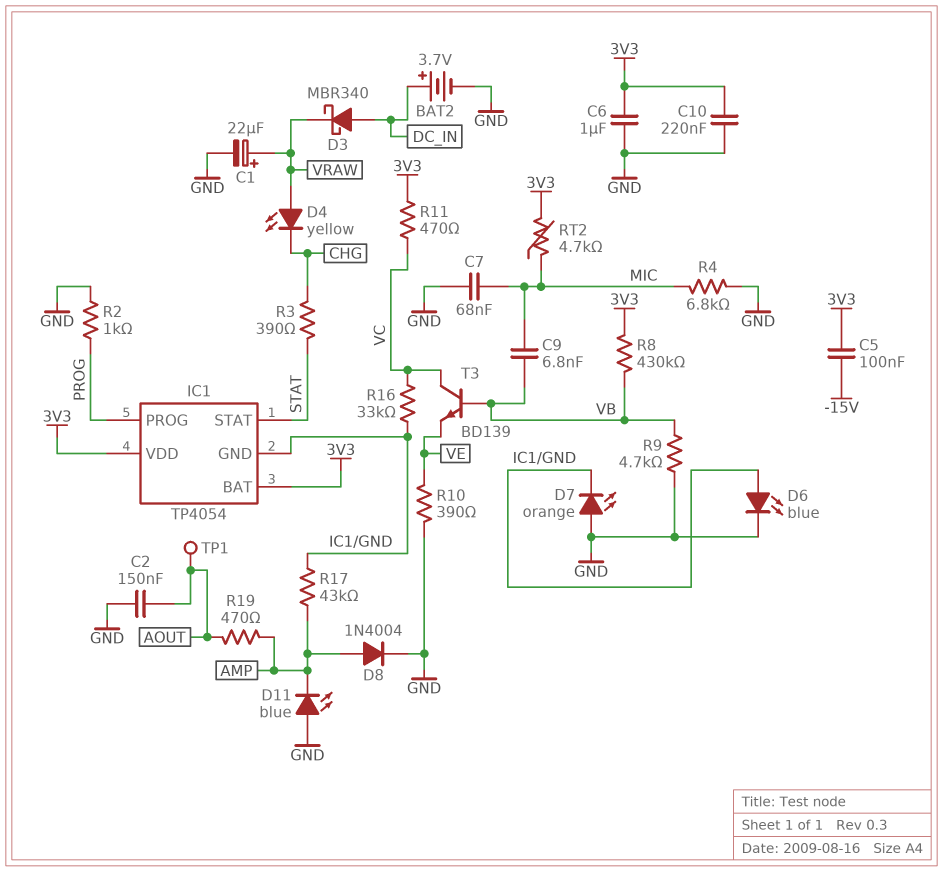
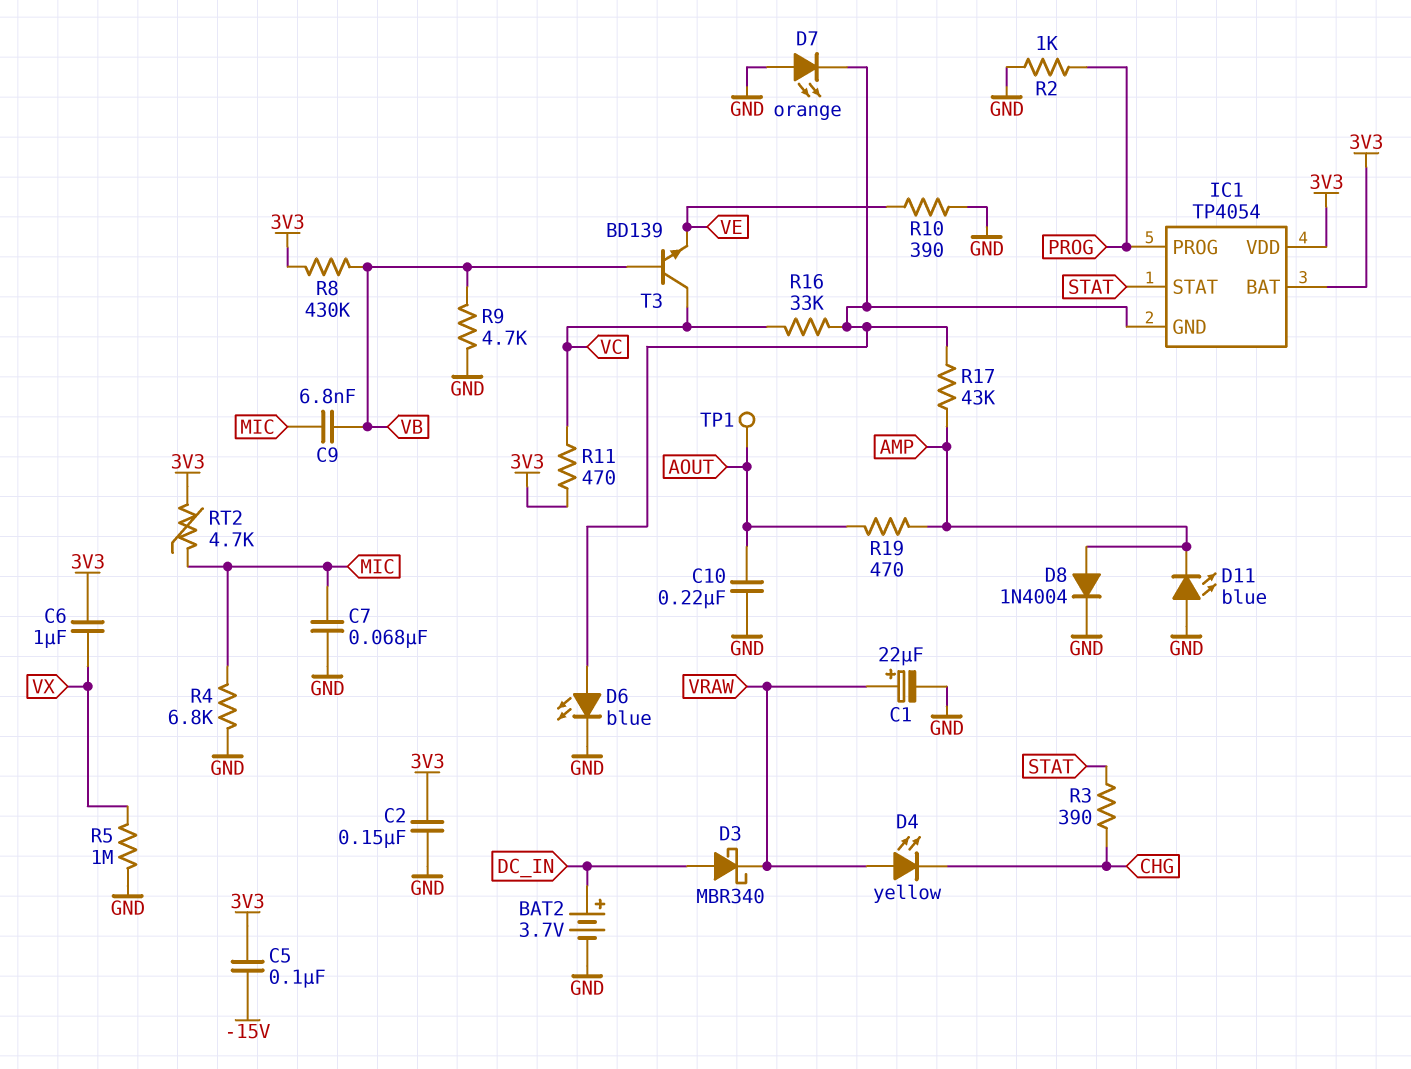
C2: 150nF (AOUT, GND) -> 150nF (3V3, GND)
C6: 1uF (3V3, GND) -> 1uF (3V3, VX)
C10: 220nF (3V3, GND) -> 220nF (AOUT, GND)
R5: none -> 1M (GND, VX)

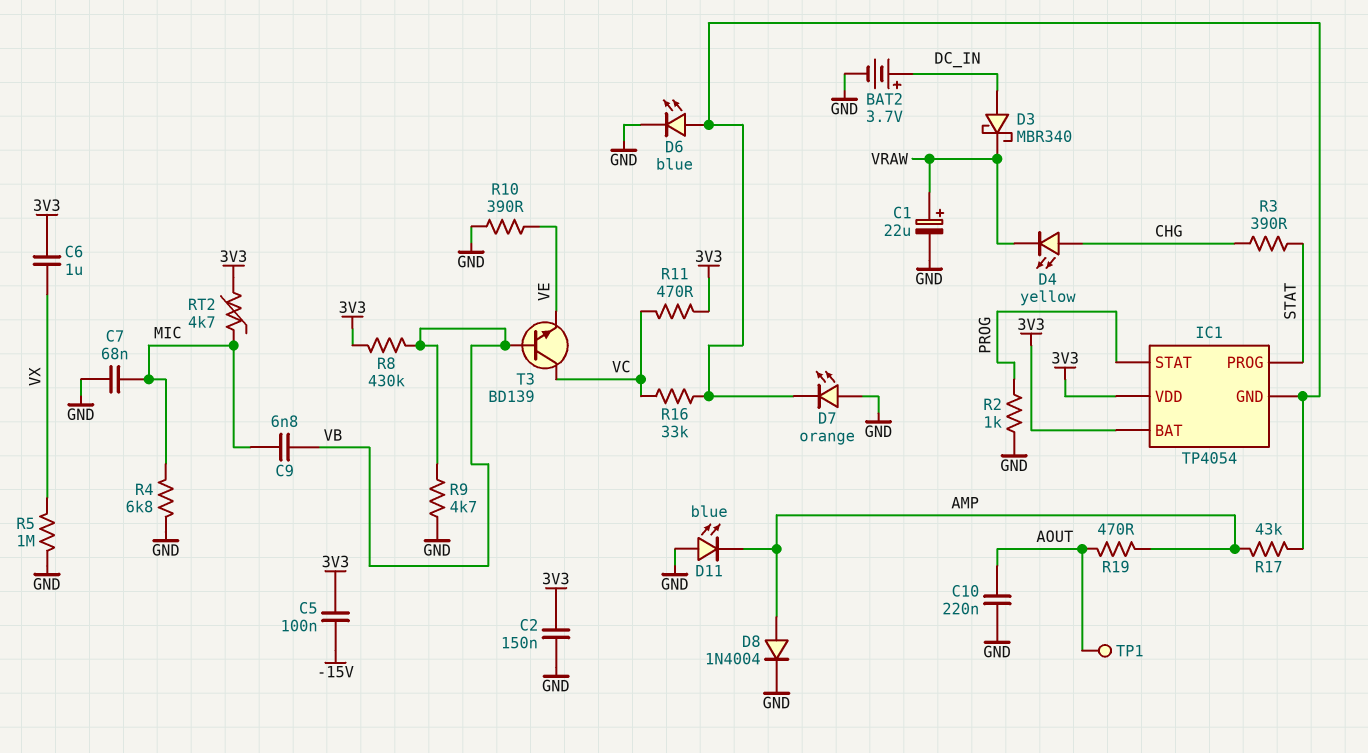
D4: LED yellow (A VRAW, K CHG) -> LED yellow (A CHG, K VRAW)
IC1 pin PROG: PROG -> STAT
IC1 pin STAT: STAT -> PROG

